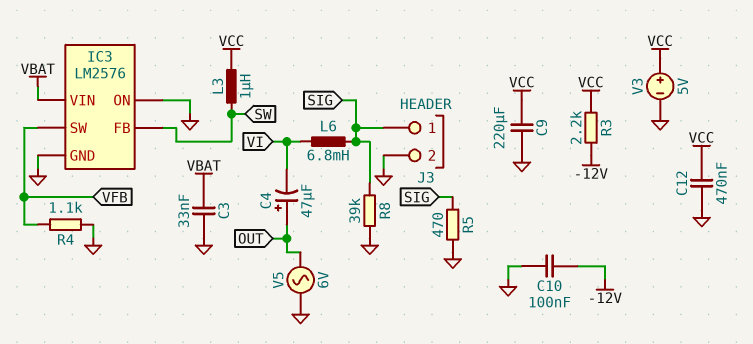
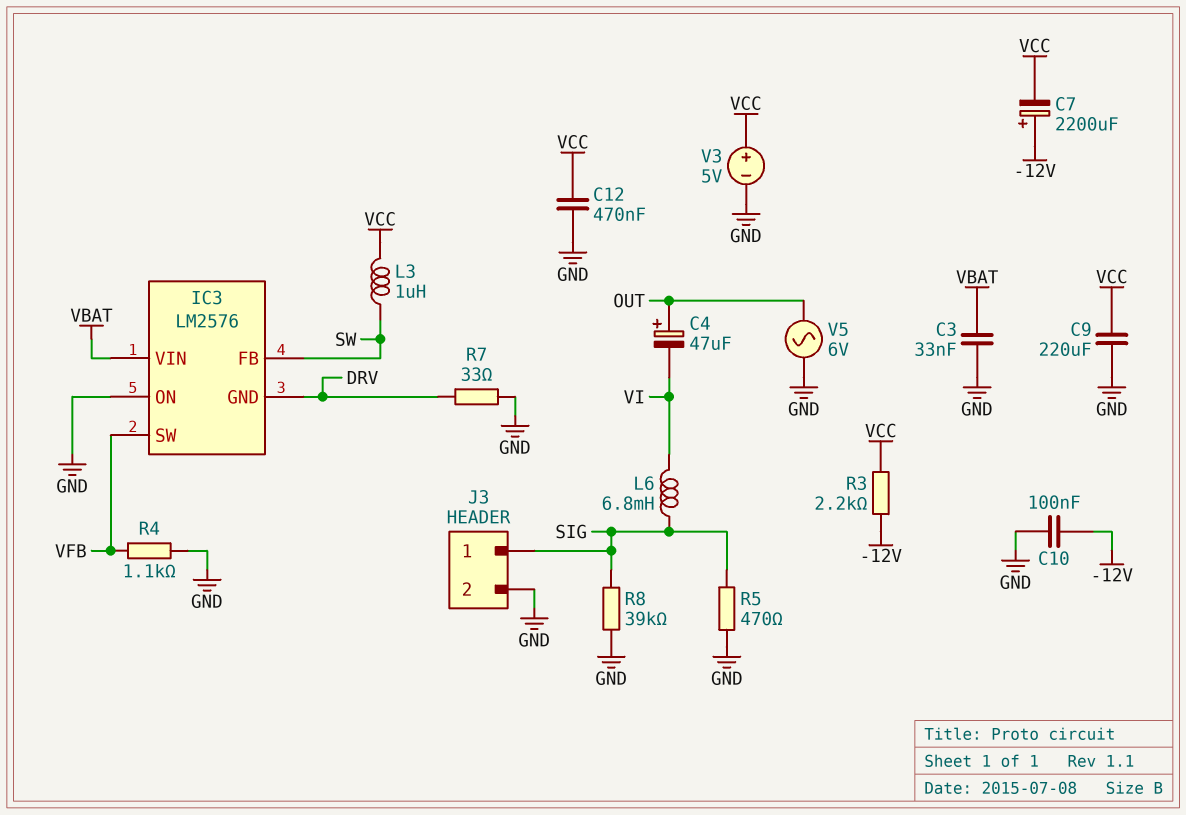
C7: none -> 2200uF (plus -12V, minus VCC)
IC3 pin GND: GND -> DRV
R7: none -> 33 (DRV, GND)

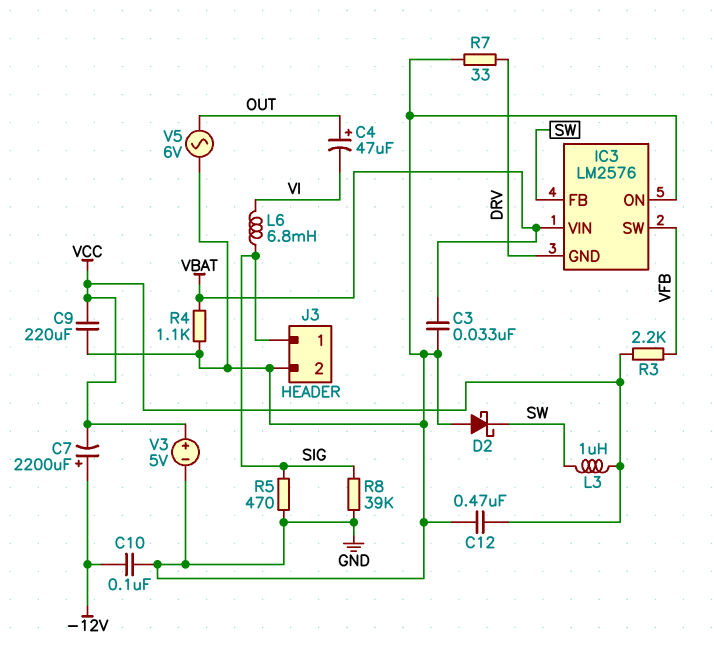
D2: none -> schottky (A GND, K SW)
R3: 2.2k (-12V, VCC) -> 2.2k (VCC, VFB)
R4: 1.1k (GND, VFB) -> 1.1k (GND, VBAT)

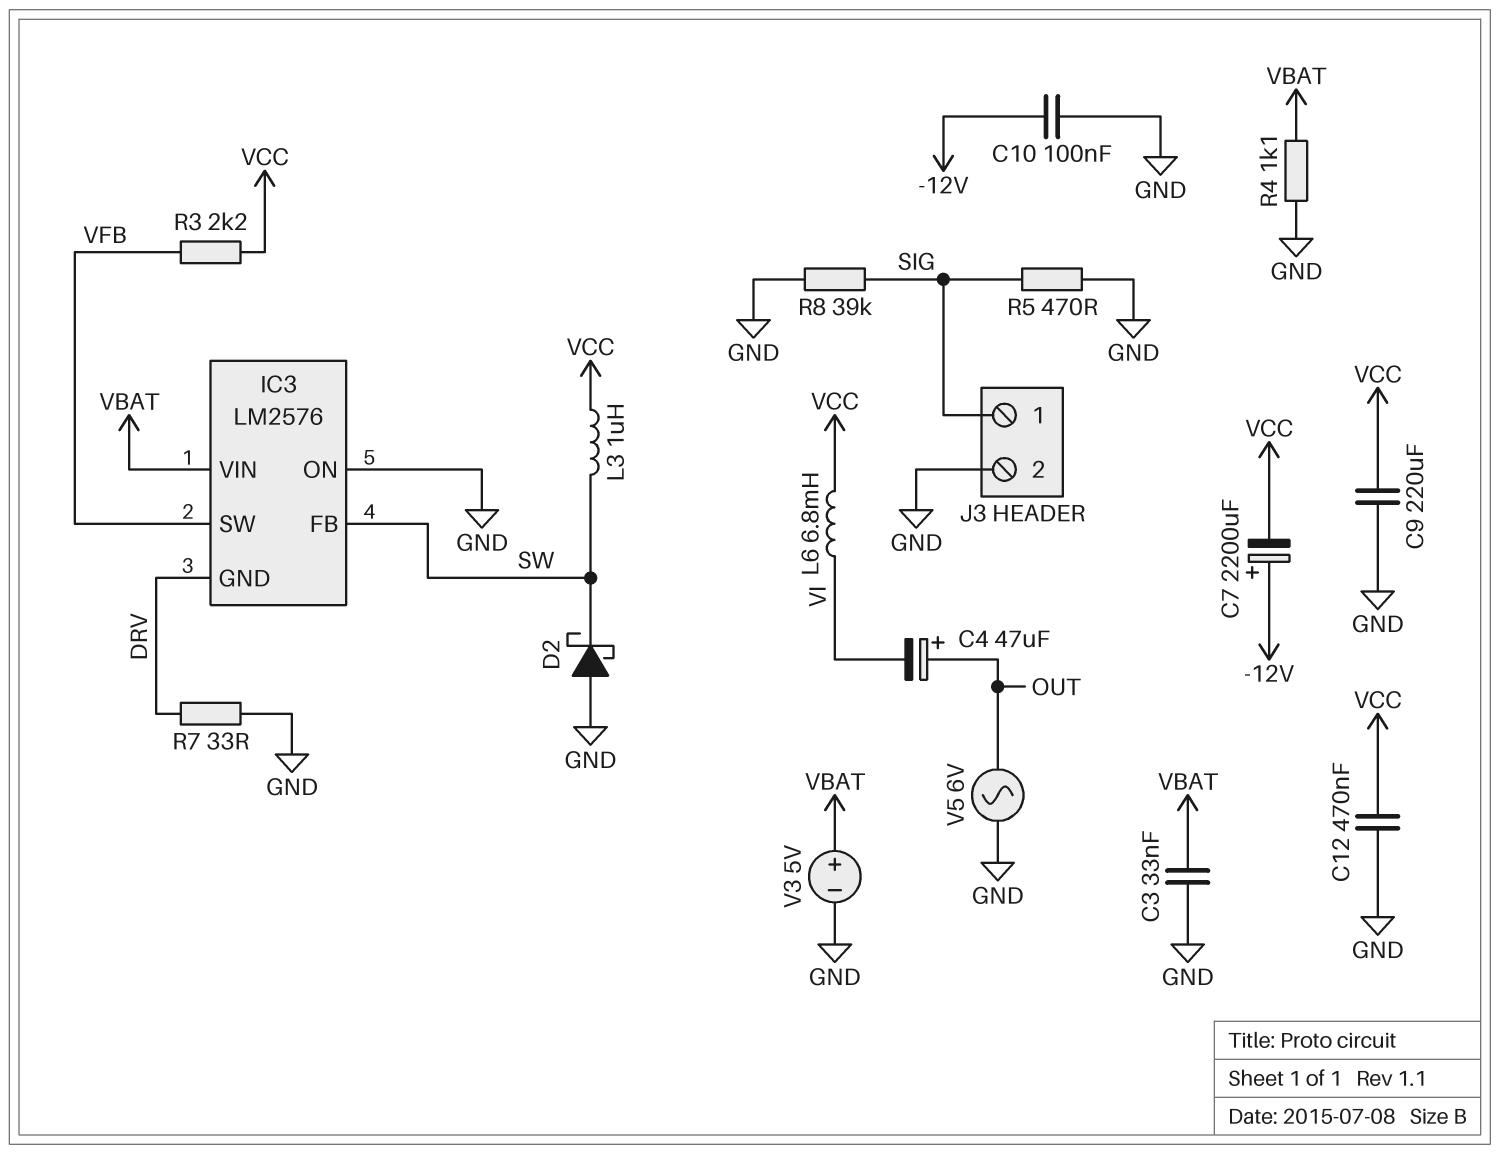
L6: 6.8mH (SIG, VI) -> 6.8mH (VCC, VI)
V3: 5V (plus VCC, minus GND) -> 5V (plus VBAT, minus GND)

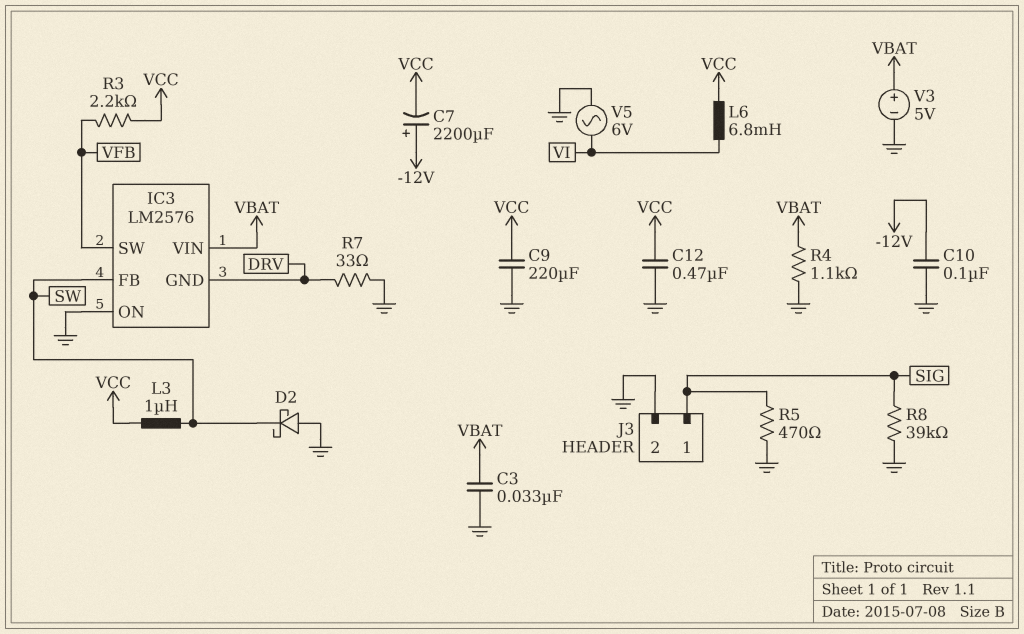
C4: 47uF (plus OUT, minus VI) -> none
V5: AC 6V (GND, OUT) -> AC 6V (GND, VI)

